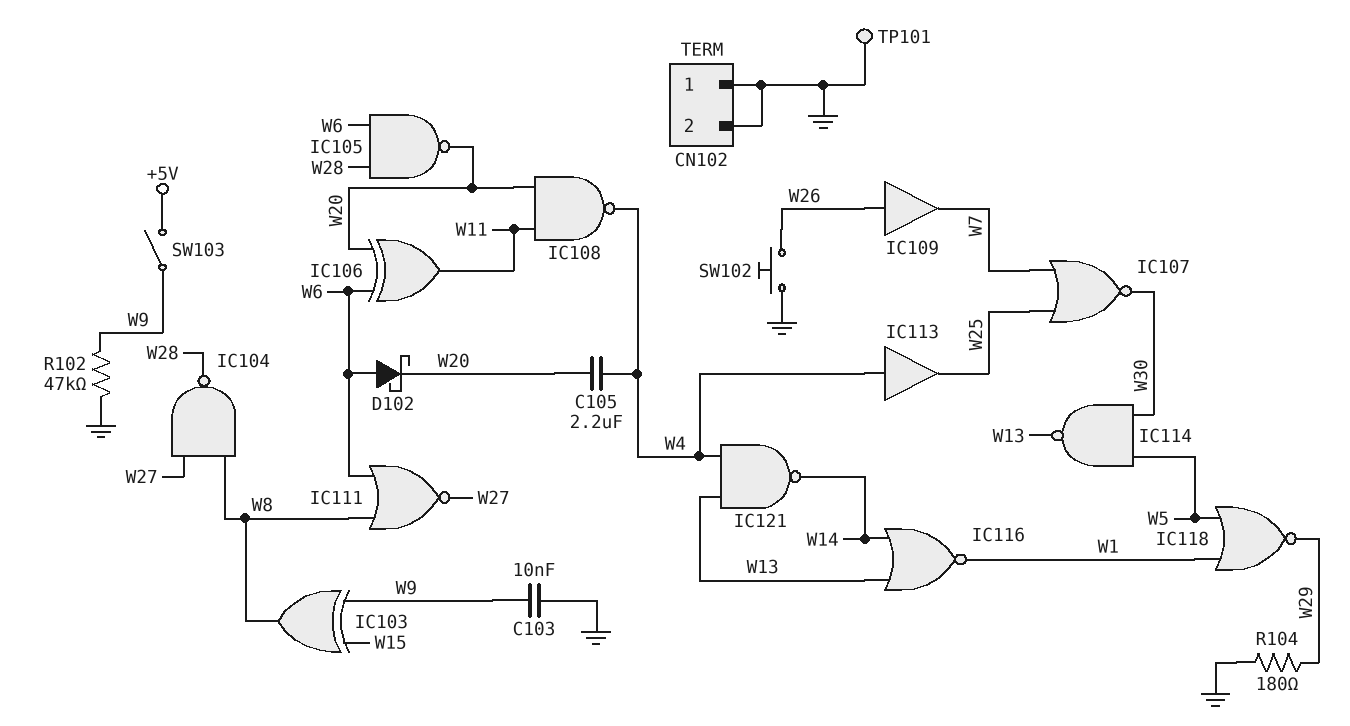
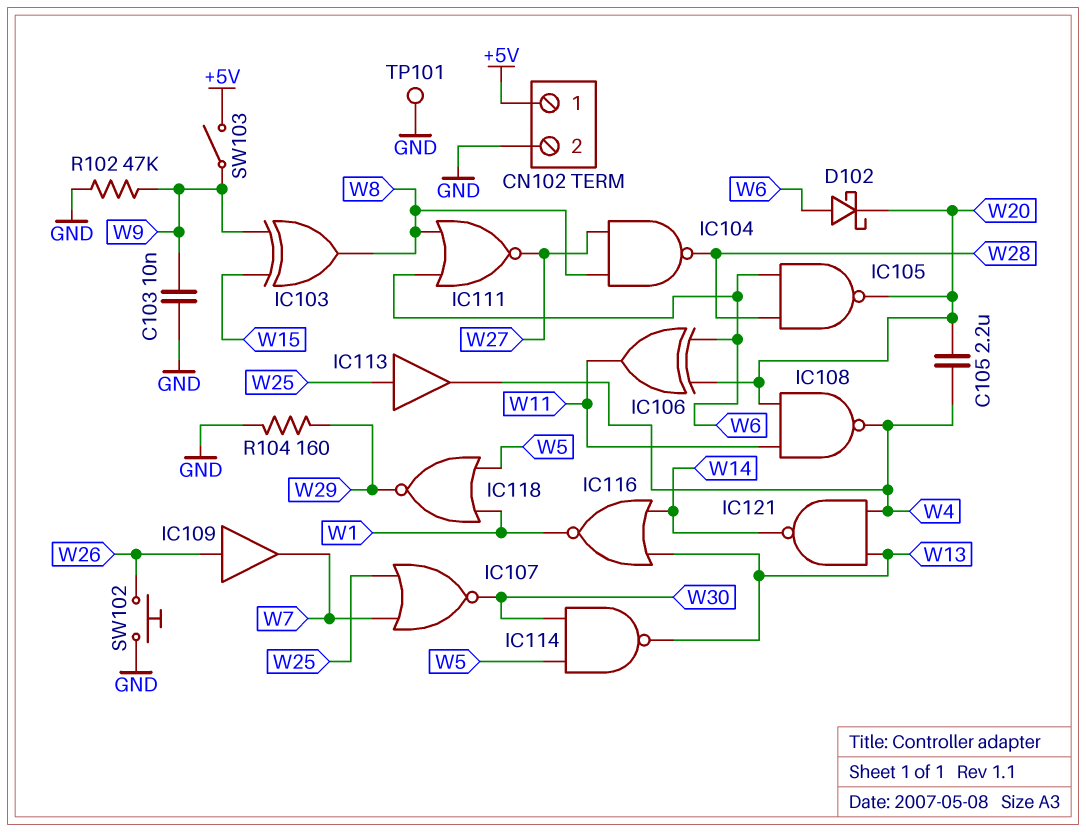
CN102 pin 1: GND -> +5V
IC113: buffer (in W4, out W25) -> buffer (in W25, out W4)
R104: 180 (GND, W29) -> 160 (GND, W29)

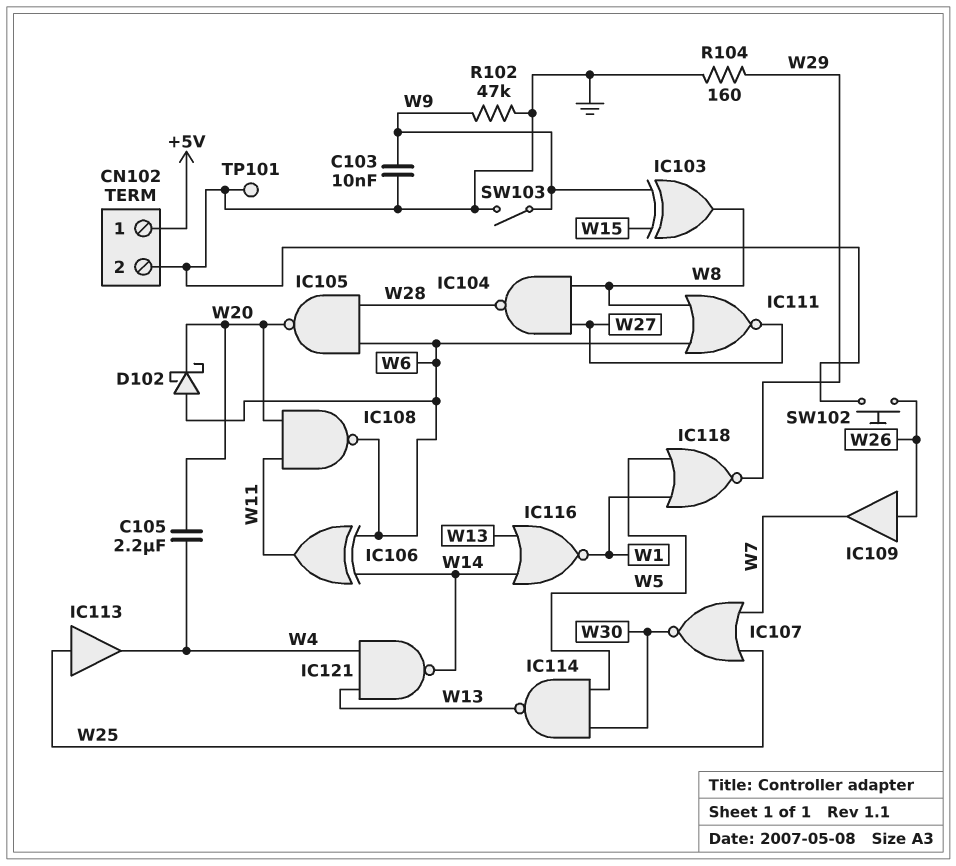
IC106: XOR (in W6, in W20, out W11) -> XOR (in W6, in W14, out W11)
IC108: NAND (in W11, in W20, out W4) -> NAND (in W11, in W20, out W6)
SW103: switch (+5V, W9) -> switch (GND, W9)

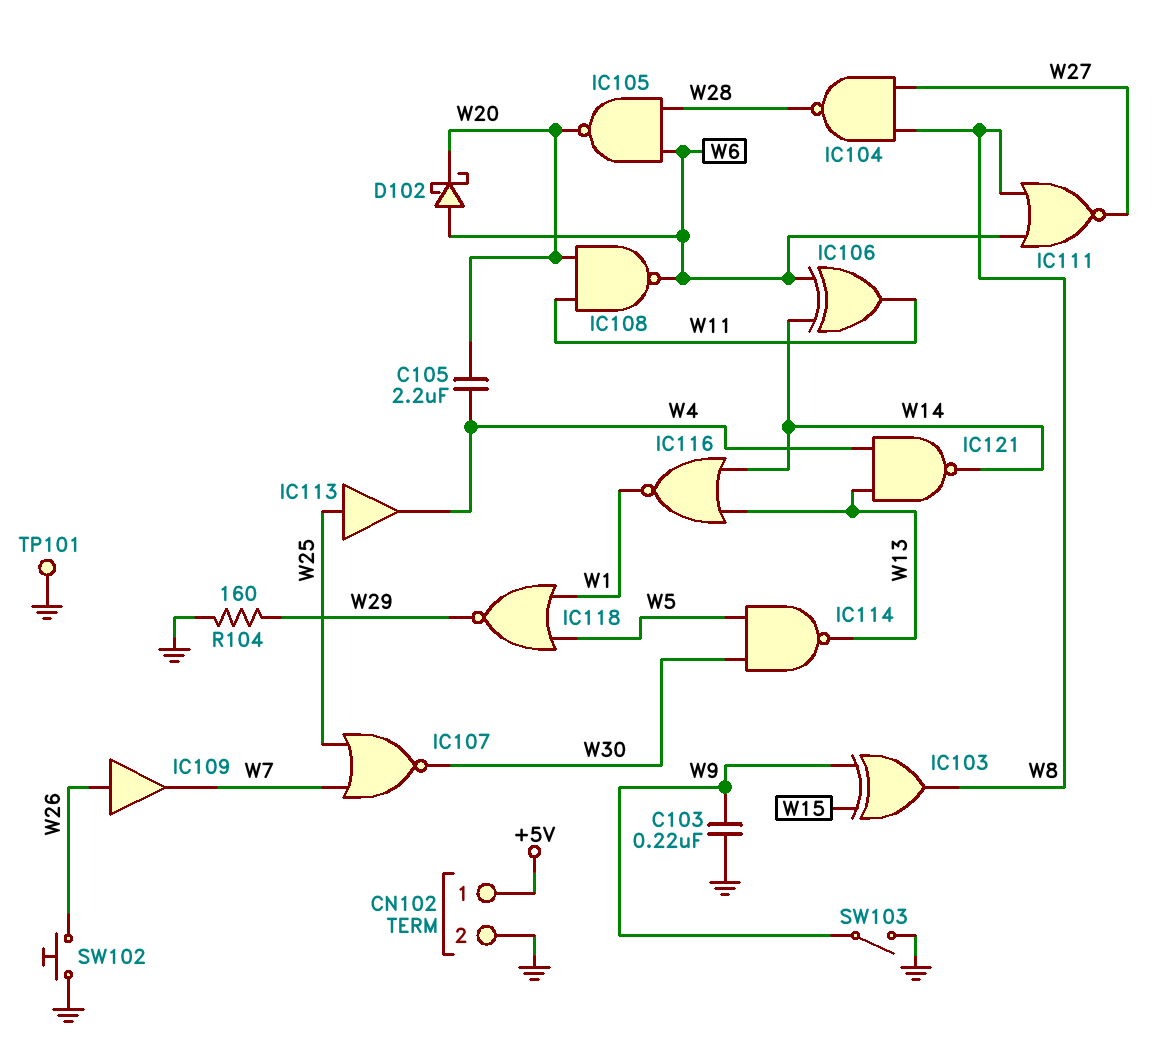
C103: 10nF (GND, W9) -> 220nF (GND, W9)
R102: 47k (GND, W9) -> none

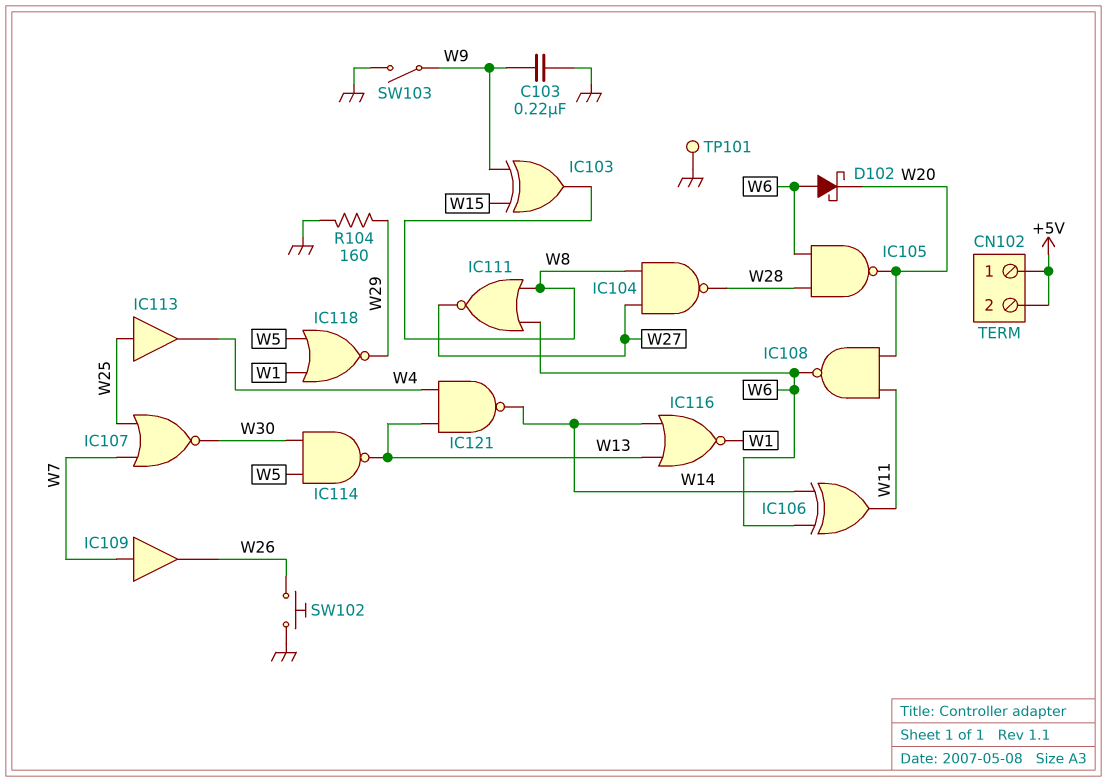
C105: 2.2uF (W4, W20) -> none
CN102 pin 2: GND -> +5V
IC109: buffer (in W26, out W7) -> buffer (in W7, out W26)

